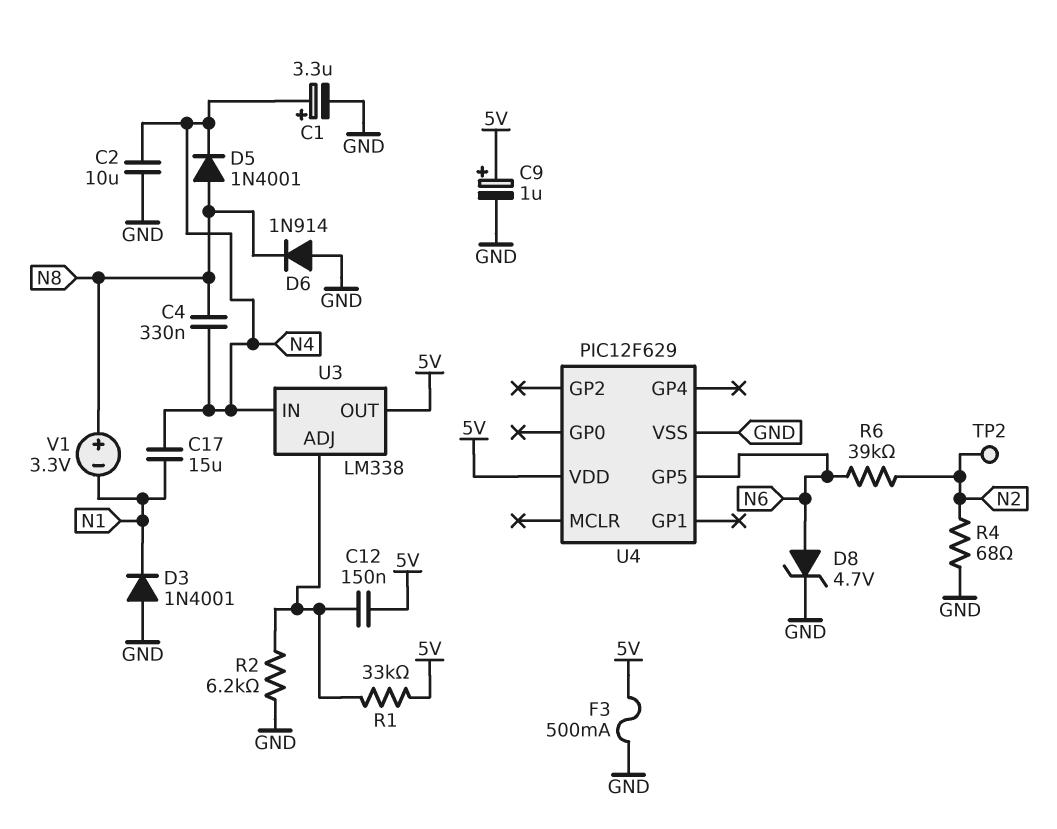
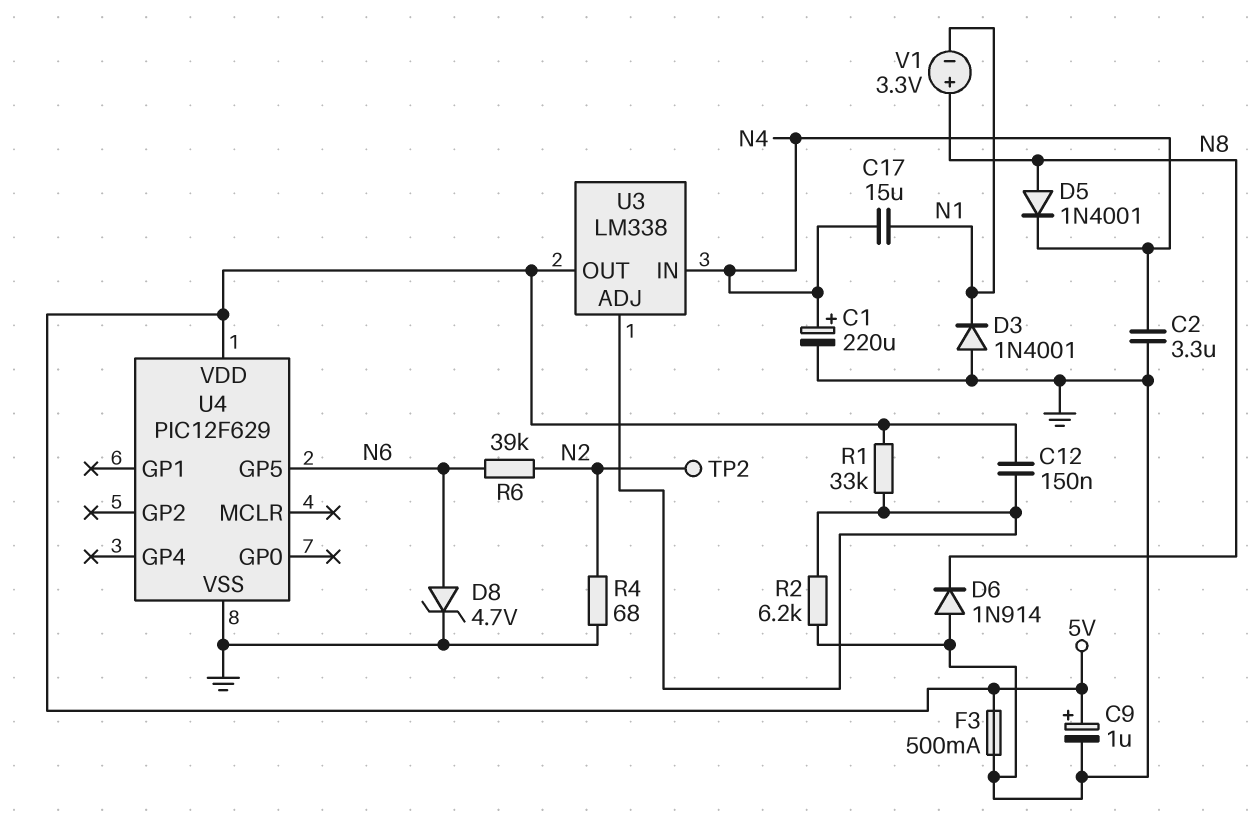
C1: 3.3uF (plus N4, minus GND) -> 220uF (plus N4, minus GND)
C2: 10uF (GND, N4) -> 3.3uF (GND, N4)
C4: 330nF (N4, N8) -> none

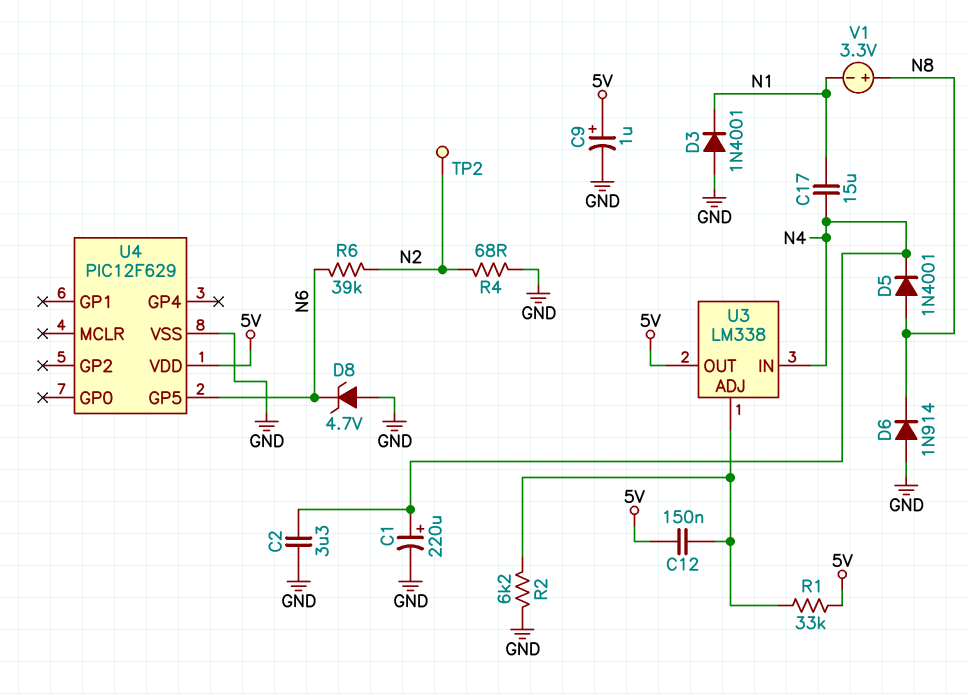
D8: zener 4.7V (A N6, K GND) -> zener 4.7V (A GND, K N6)
F3: 500mA (5V, GND) -> none

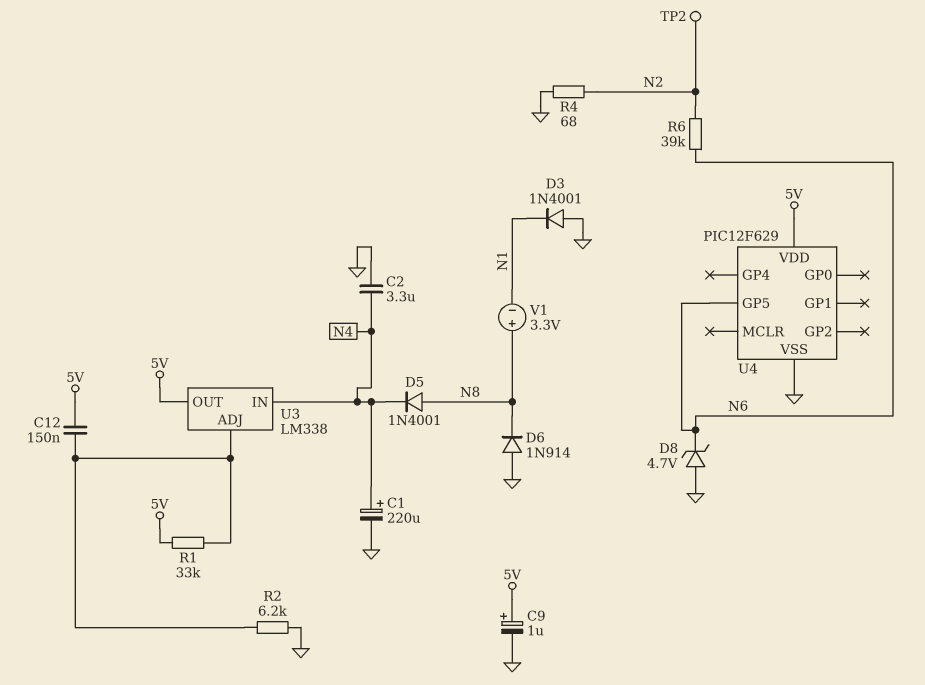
C17: 15uF (N1, N4) -> none

